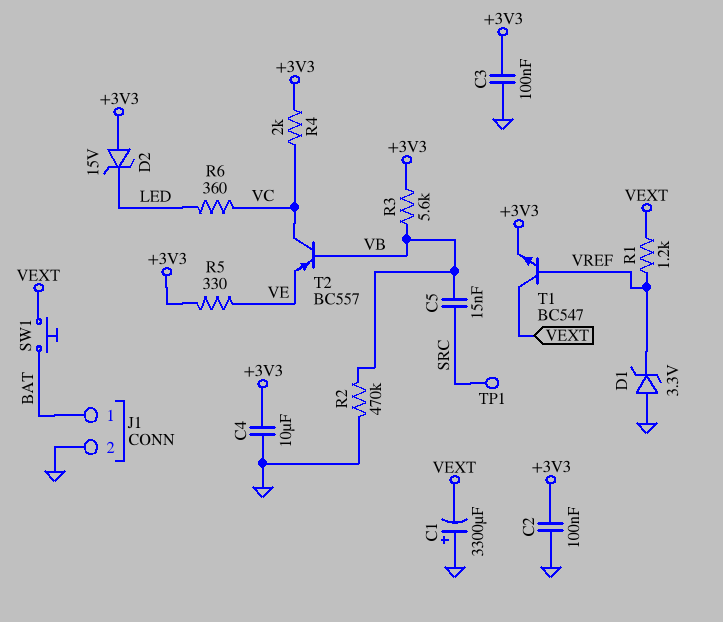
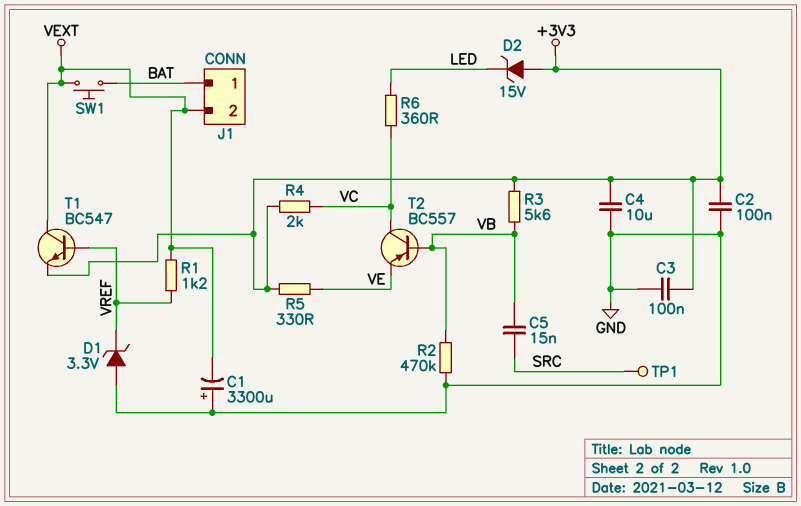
J1 pin 2: GND -> VEXT

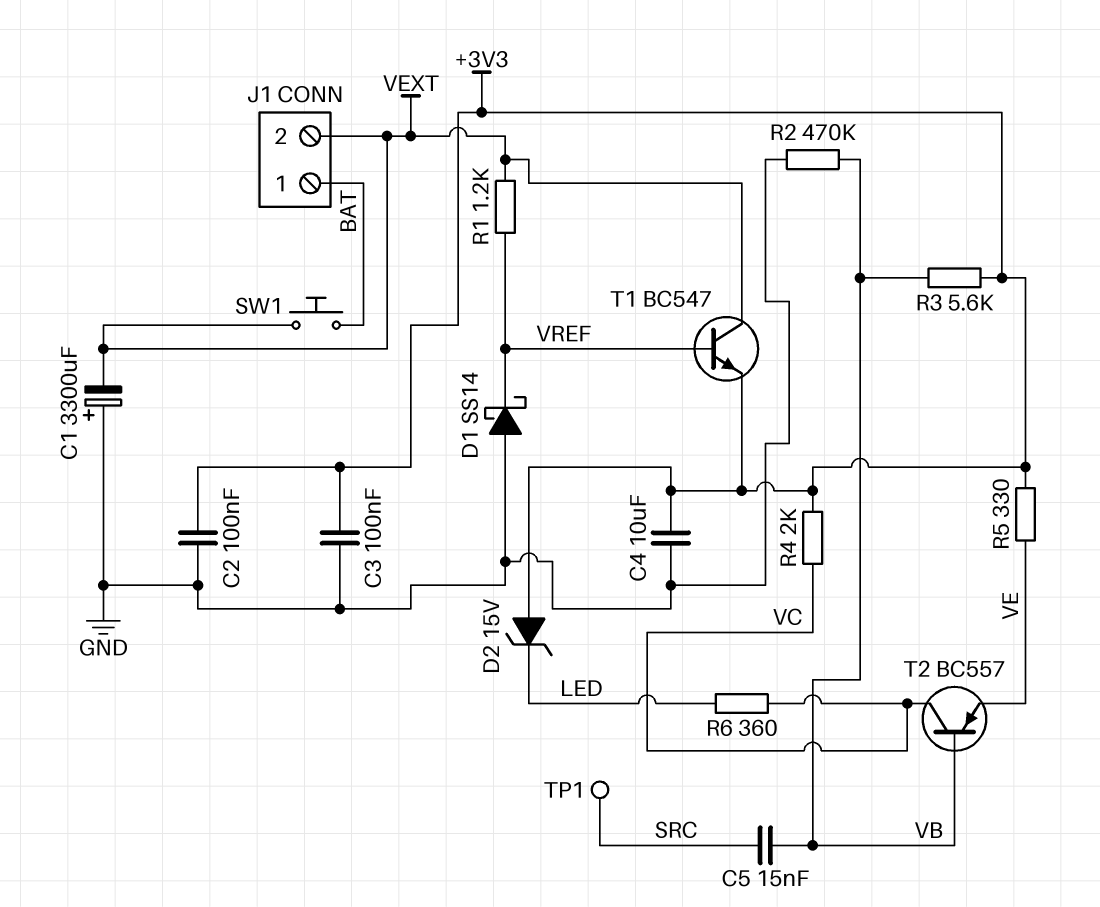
D1: zener 3.3V (A GND, K VREF) -> schottky SS14 (A GND, K VREF)

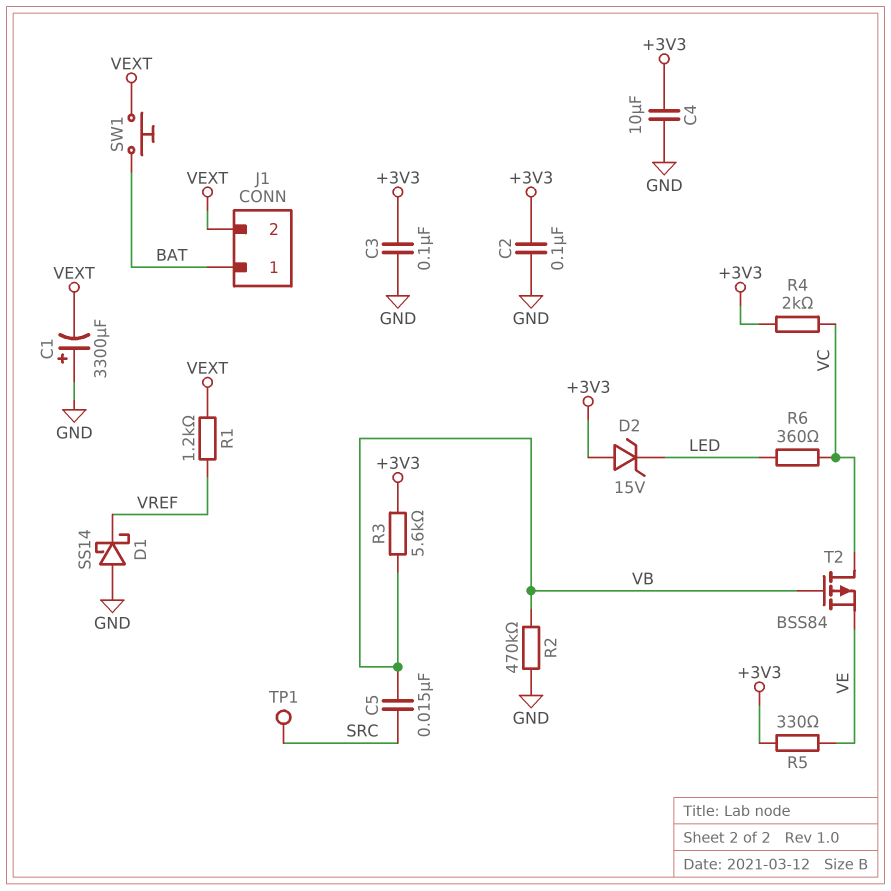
T1: NPN BC547 (B VREF, C VEXT, E +3V3) -> none
T2: PNP BC557 (B VB, C VC, E VE) -> PMOS BSS84 (G VB, D VC, S VE)

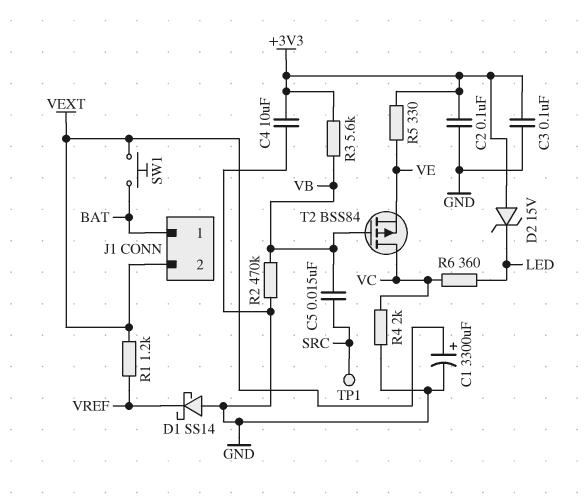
C1: 3300uF (plus GND, minus VEXT) -> 3300uF (plus VEXT, minus GND)
R4: 2k (+3V3, VC) -> 2k (GND, VC)

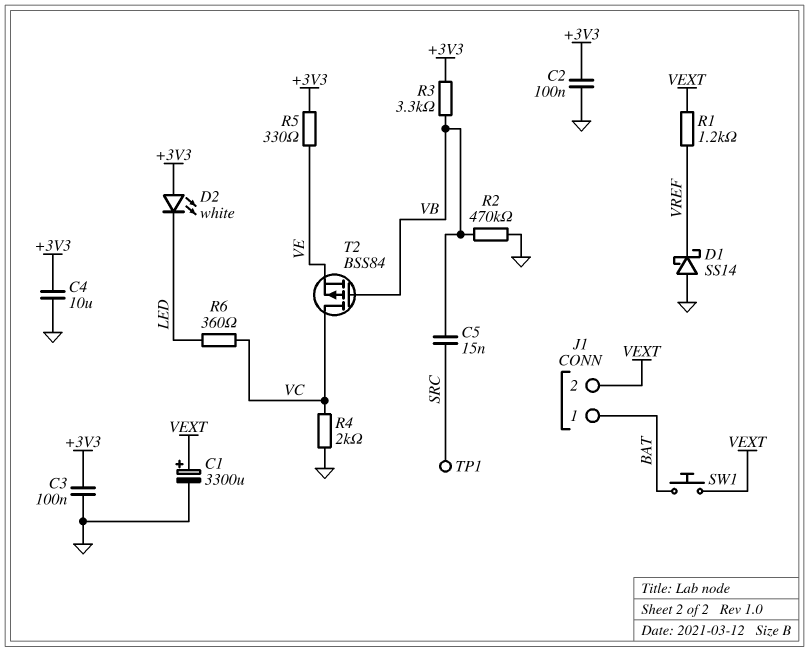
D2: zener 15V (A +3V3, K LED) -> LED white (A +3V3, K LED)
R3: 5.6k (+3V3, VB) -> 3.3k (+3V3, VB)

